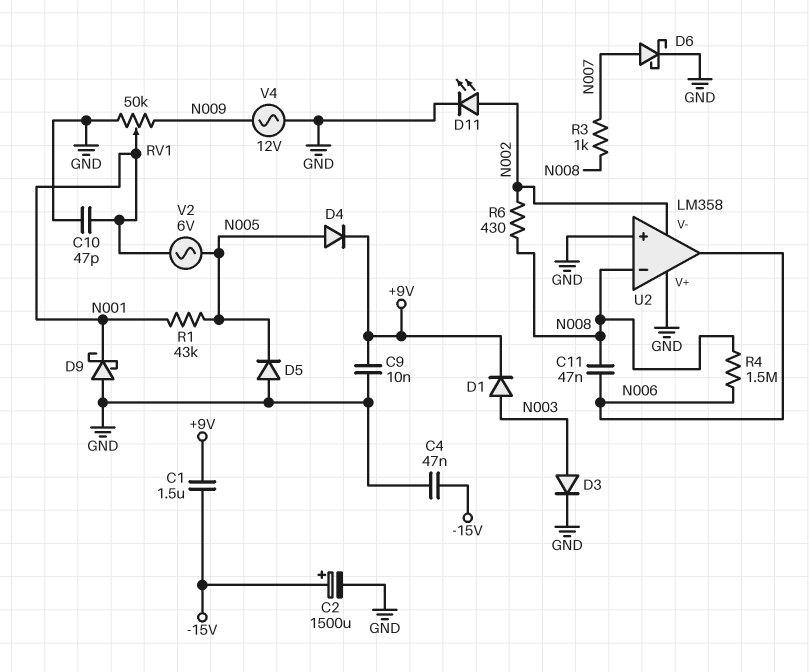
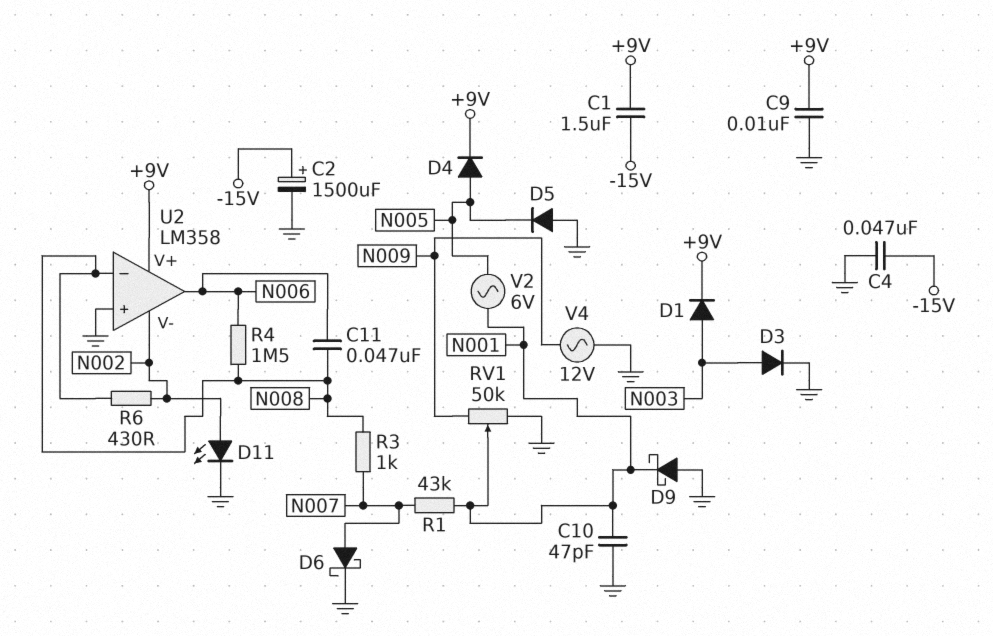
R1: 43k (N001, N005) -> 43k (N001, N007)
U2 pin V+: GND -> +9V

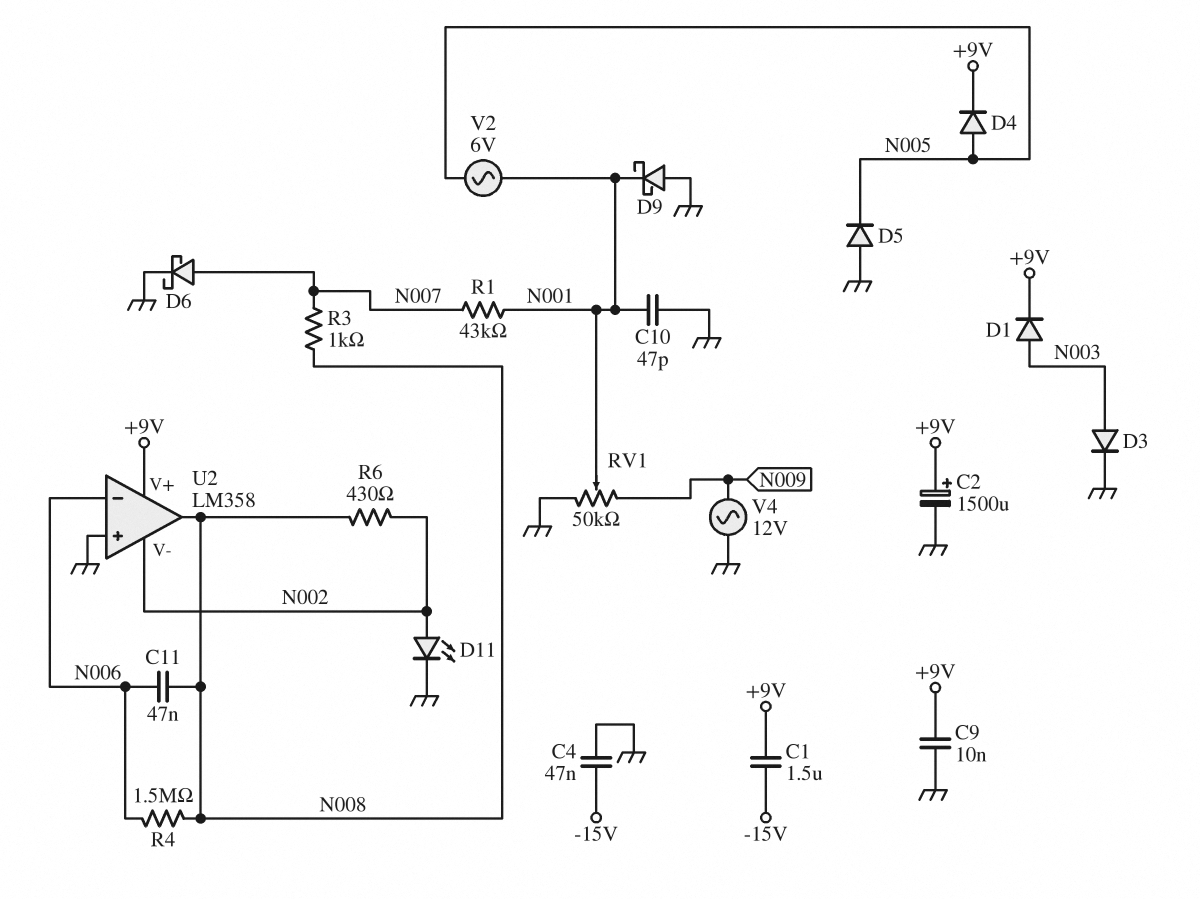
C2: 1500uF (plus -15V, minus GND) -> 1500uF (plus +9V, minus GND)
U2 pin in-: N008 -> N006
U2 pin out: N006 -> N008

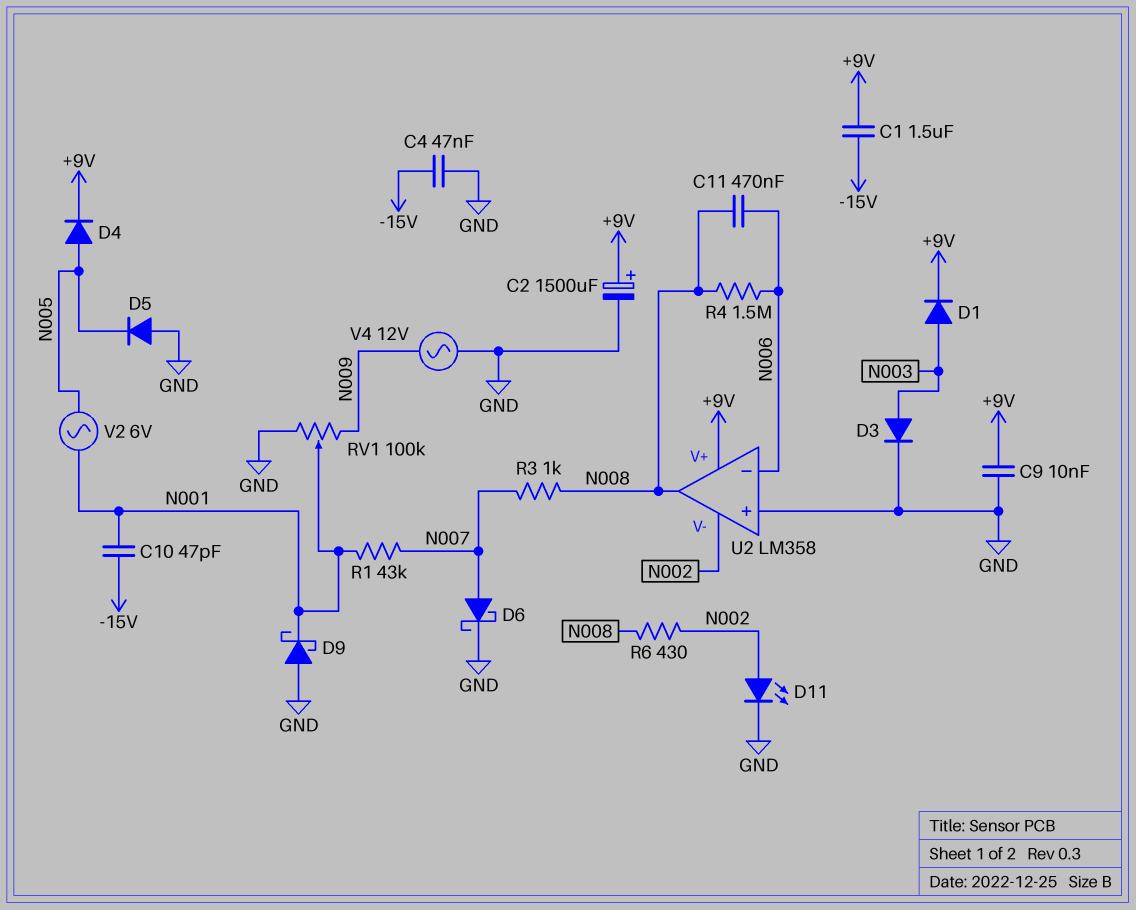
C10: 47pF (GND, N001) -> 47pF (-15V, N001)
C11: 47nF (N006, N008) -> 470nF (N006, N008)
RV1: 50k (GND, N009, wiper N001) -> 100k (GND, N009, wiper N001)

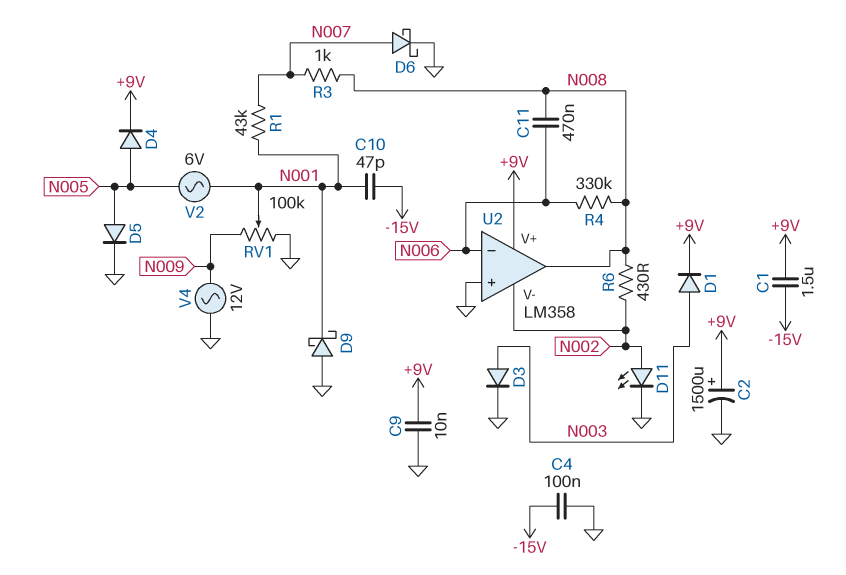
C4: 47nF (-15V, GND) -> 100nF (-15V, GND)
D5: diode (A GND, K N005) -> diode (A N005, K GND)
R4: 1.5M (N006, N008) -> 330k (N006, N008)

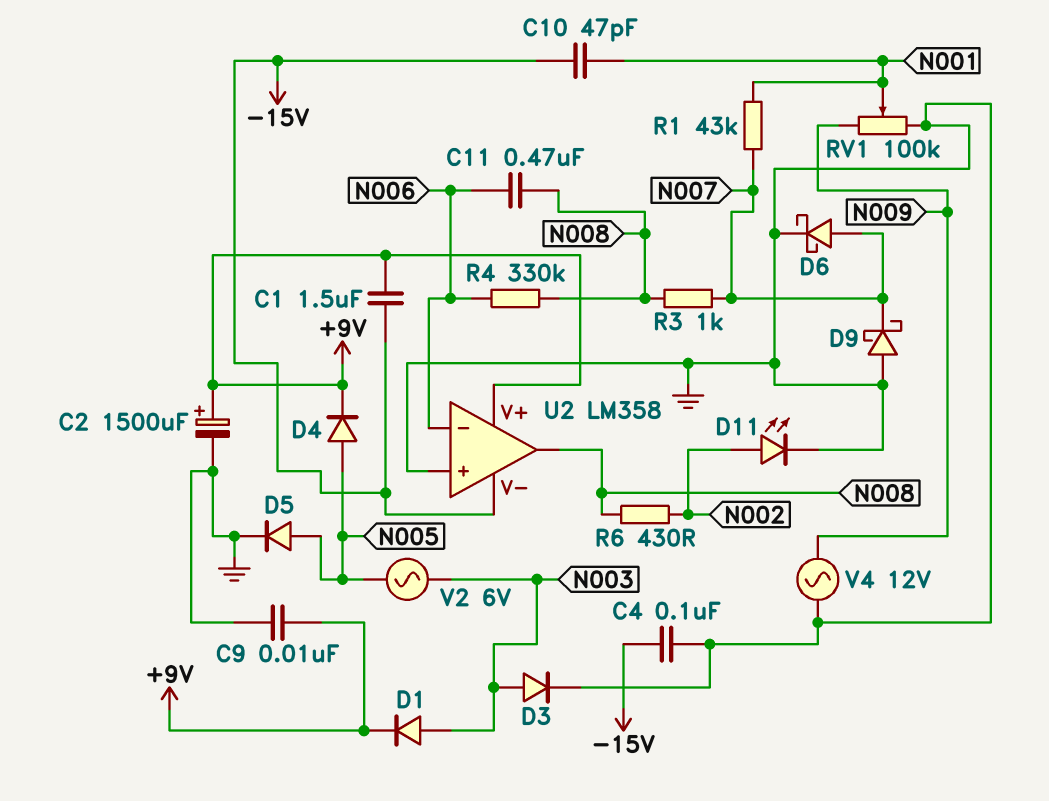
D9: schottky (A GND, K N001) -> schottky (A GND, K N007)
U2 pin V-: N002 -> -15V
V2: AC 6V (N001, N005) -> AC 6V (N003, N005)

